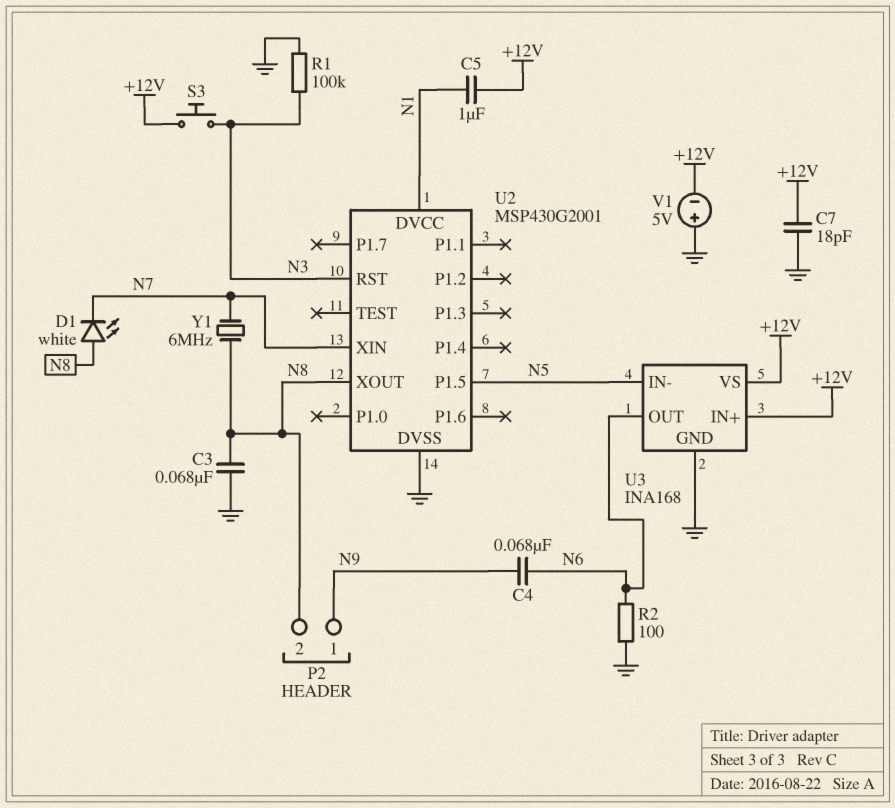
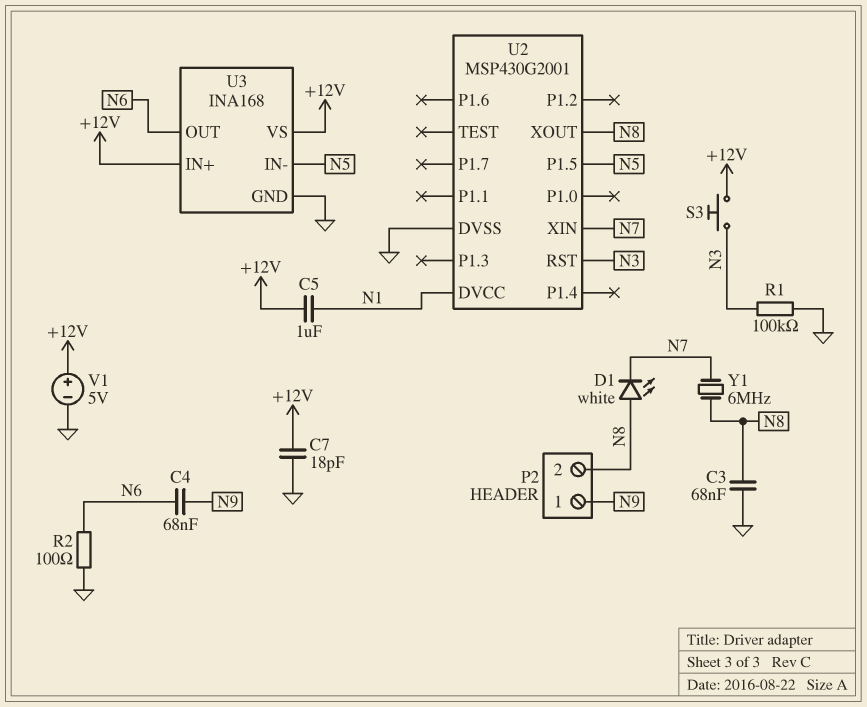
V1: 5V (plus GND, minus +12V) -> 5V (plus +12V, minus GND)

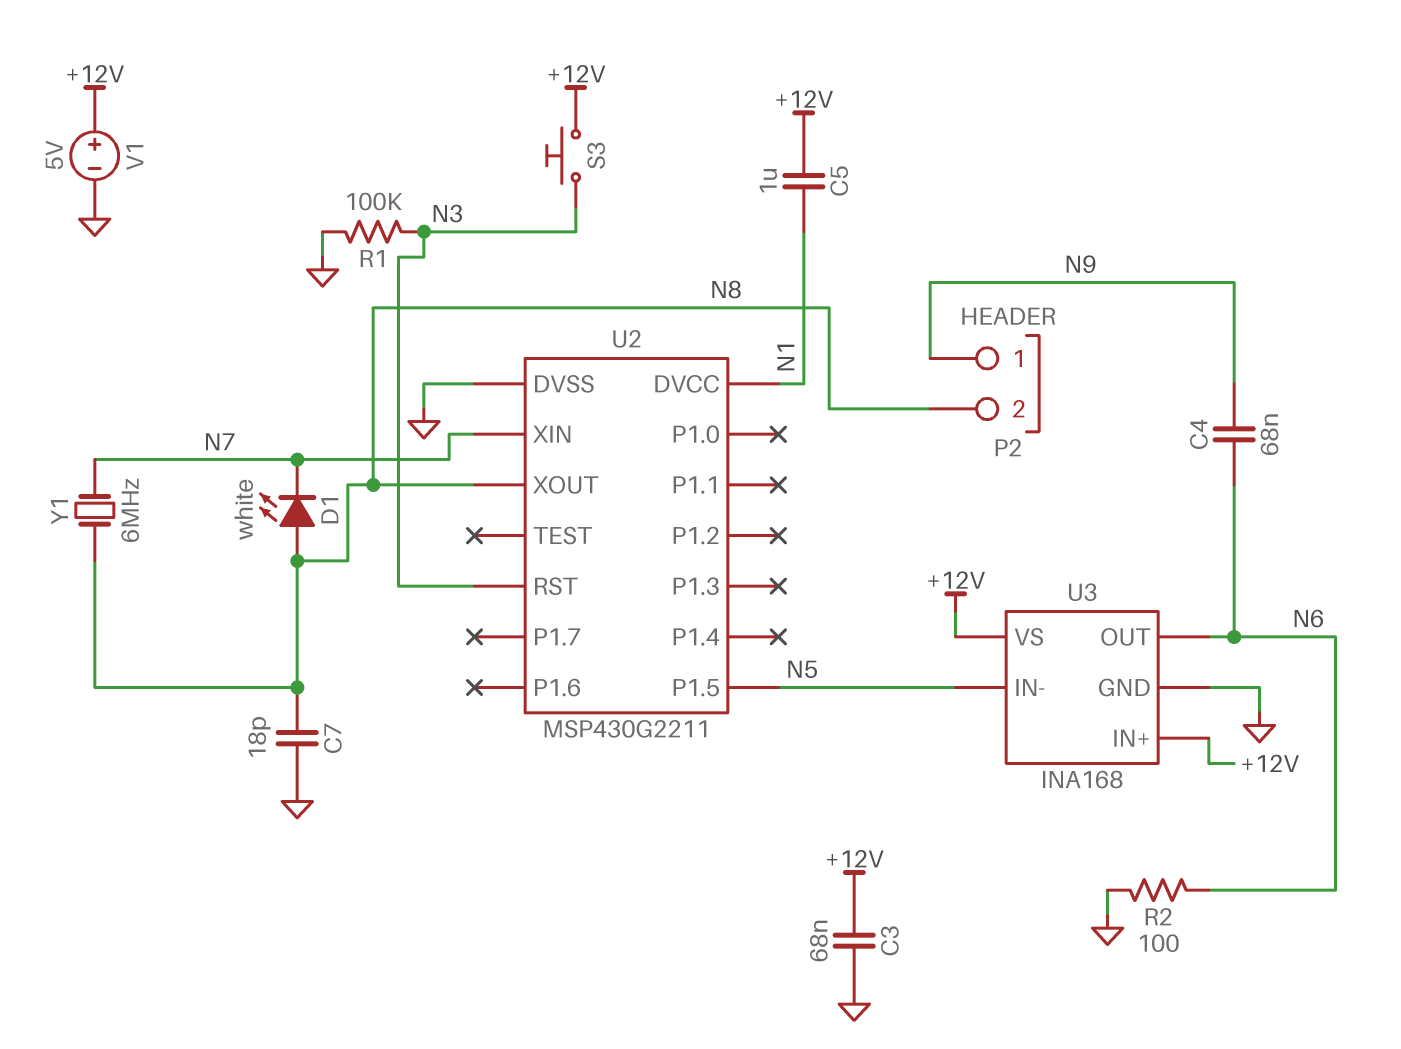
C3: 68nF (GND, N8) -> 68nF (+12V, GND)
C7: 18pF (+12V, GND) -> 18pF (GND, N8)
U2: MSP430G2001 -> MSP430G2211

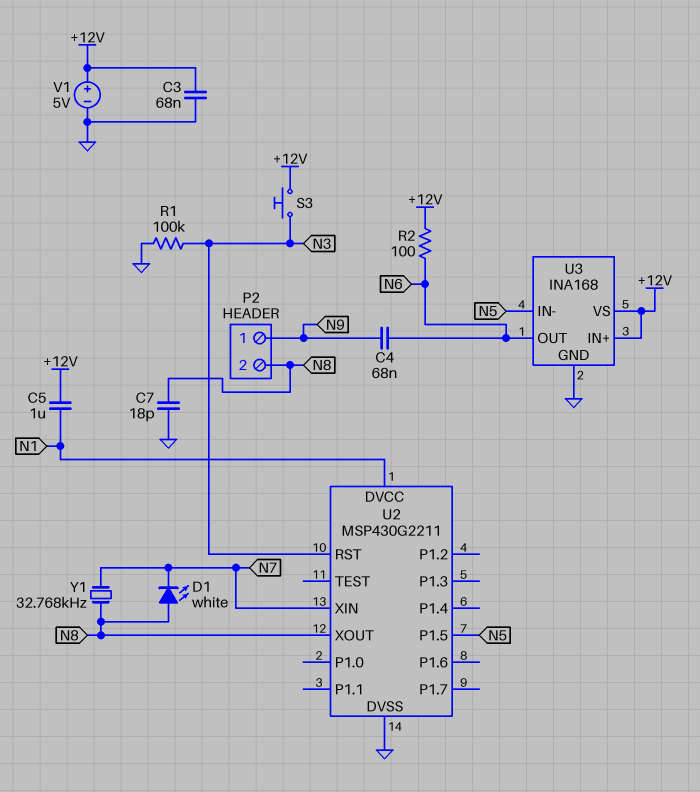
R2: 100 (GND, N6) -> 100 (+12V, N6)
Y1: 6MHz (N7, N8) -> 32.768kHz (N7, N8)

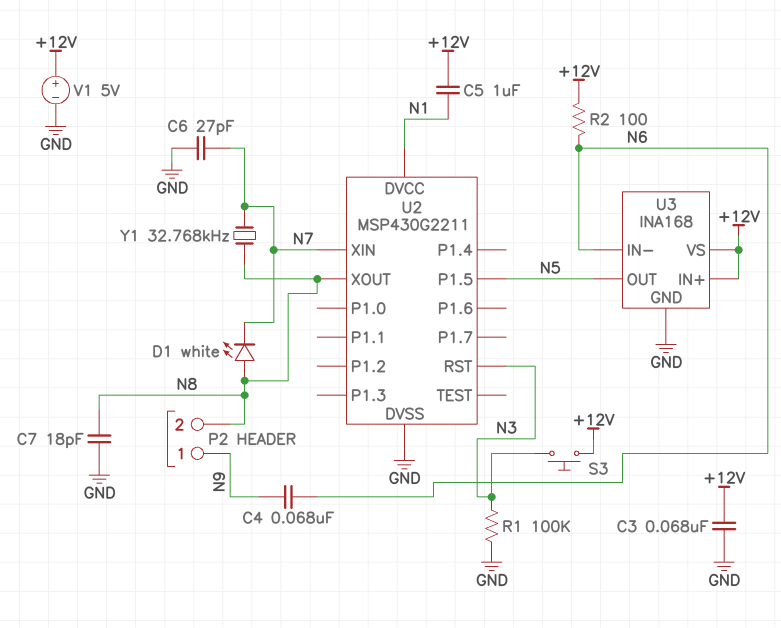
C6: none -> 27pF (GND, N7)
U3 pin IN-: N5 -> N6
U3 pin OUT: N6 -> N5

